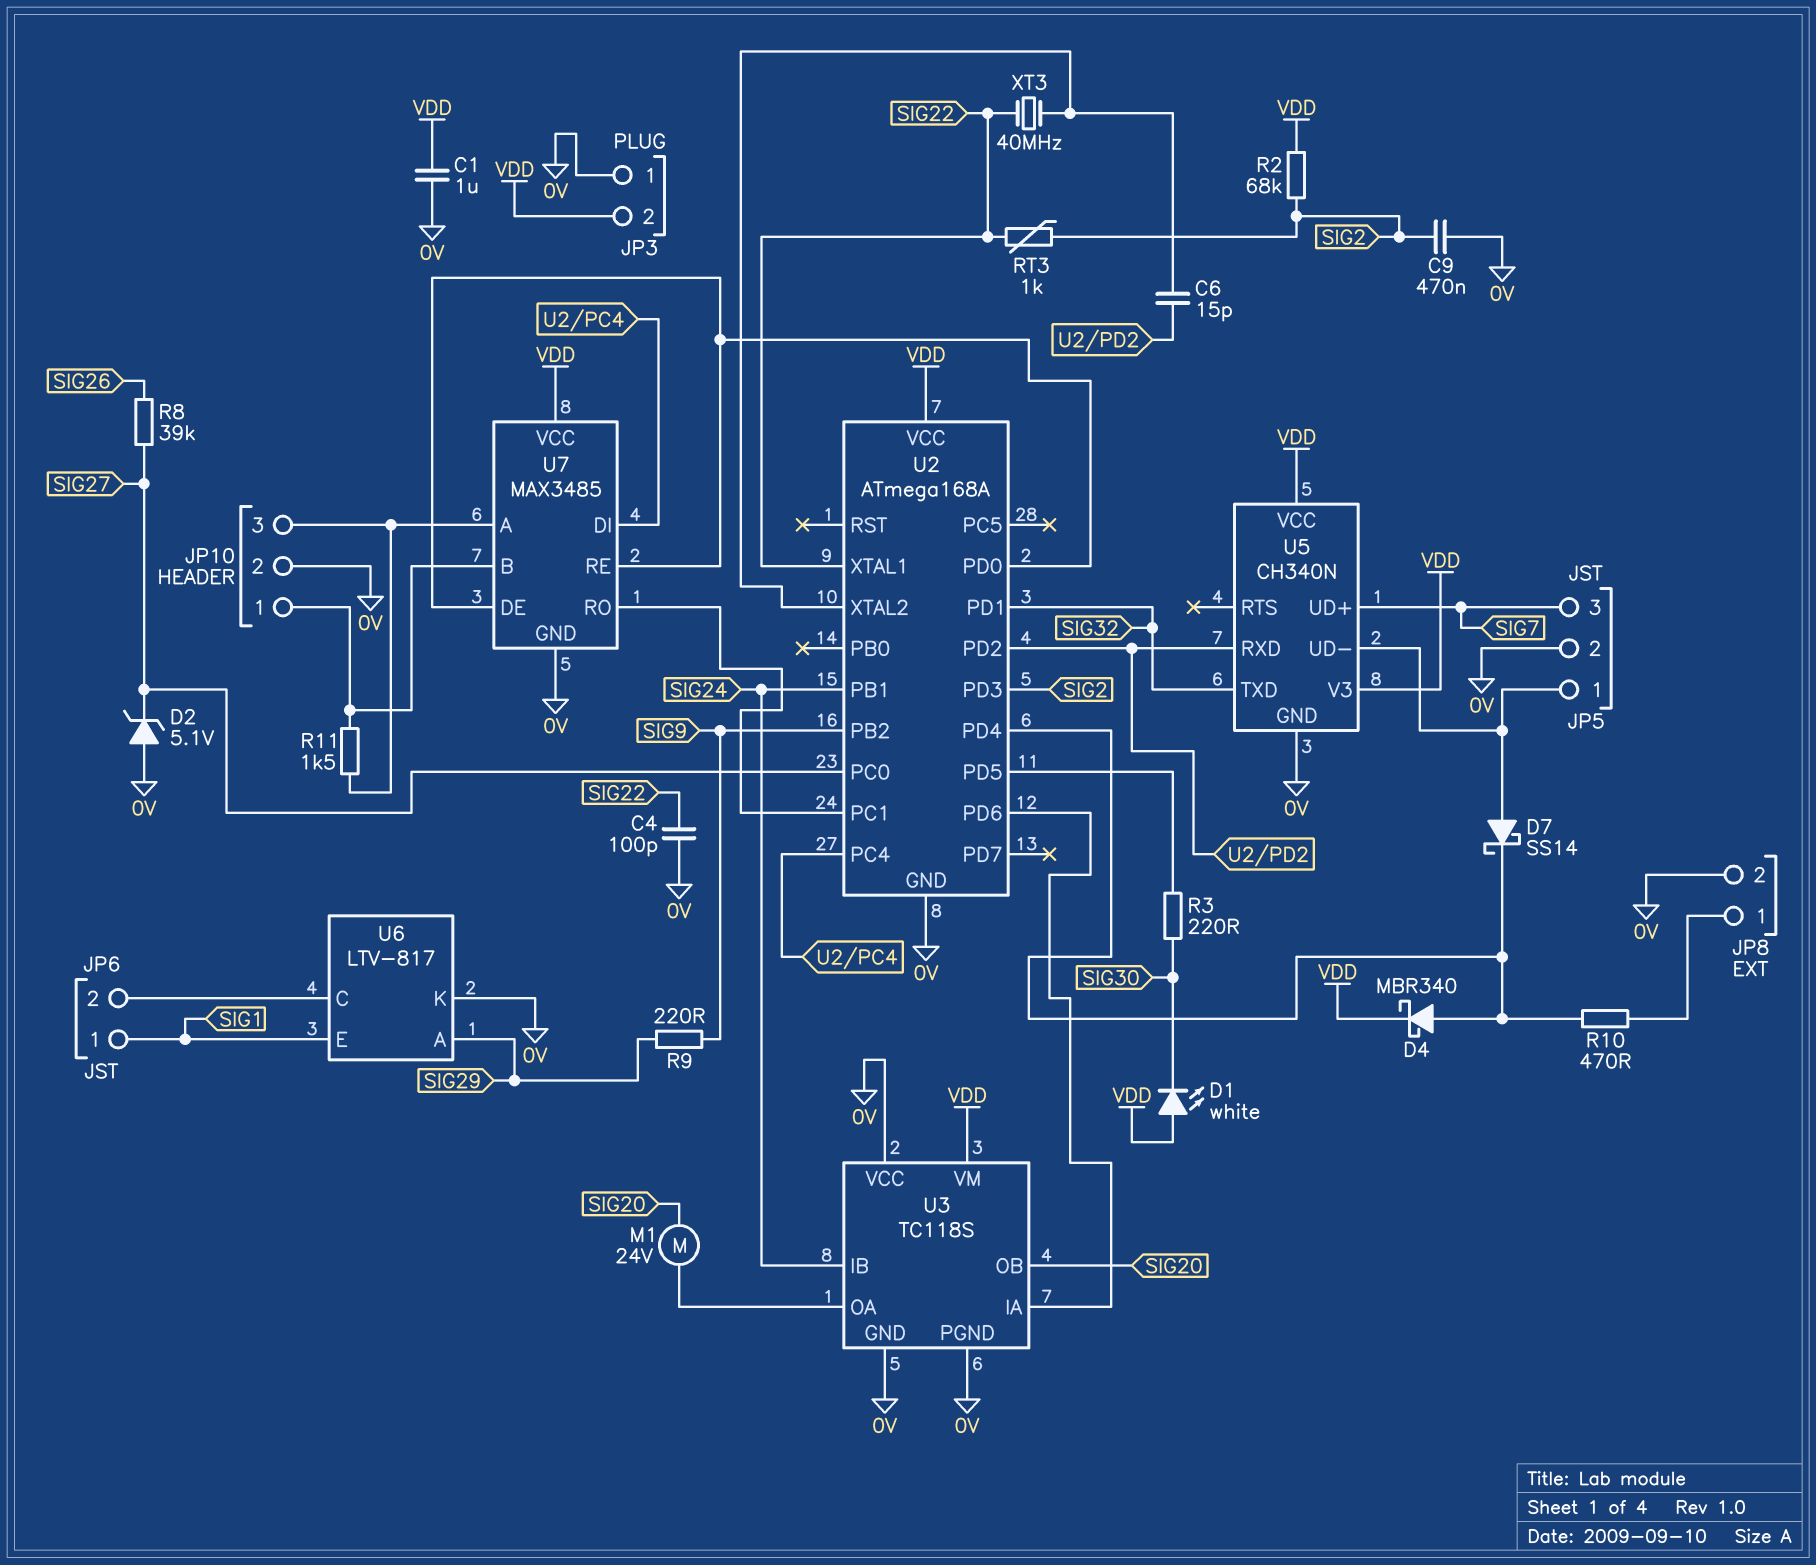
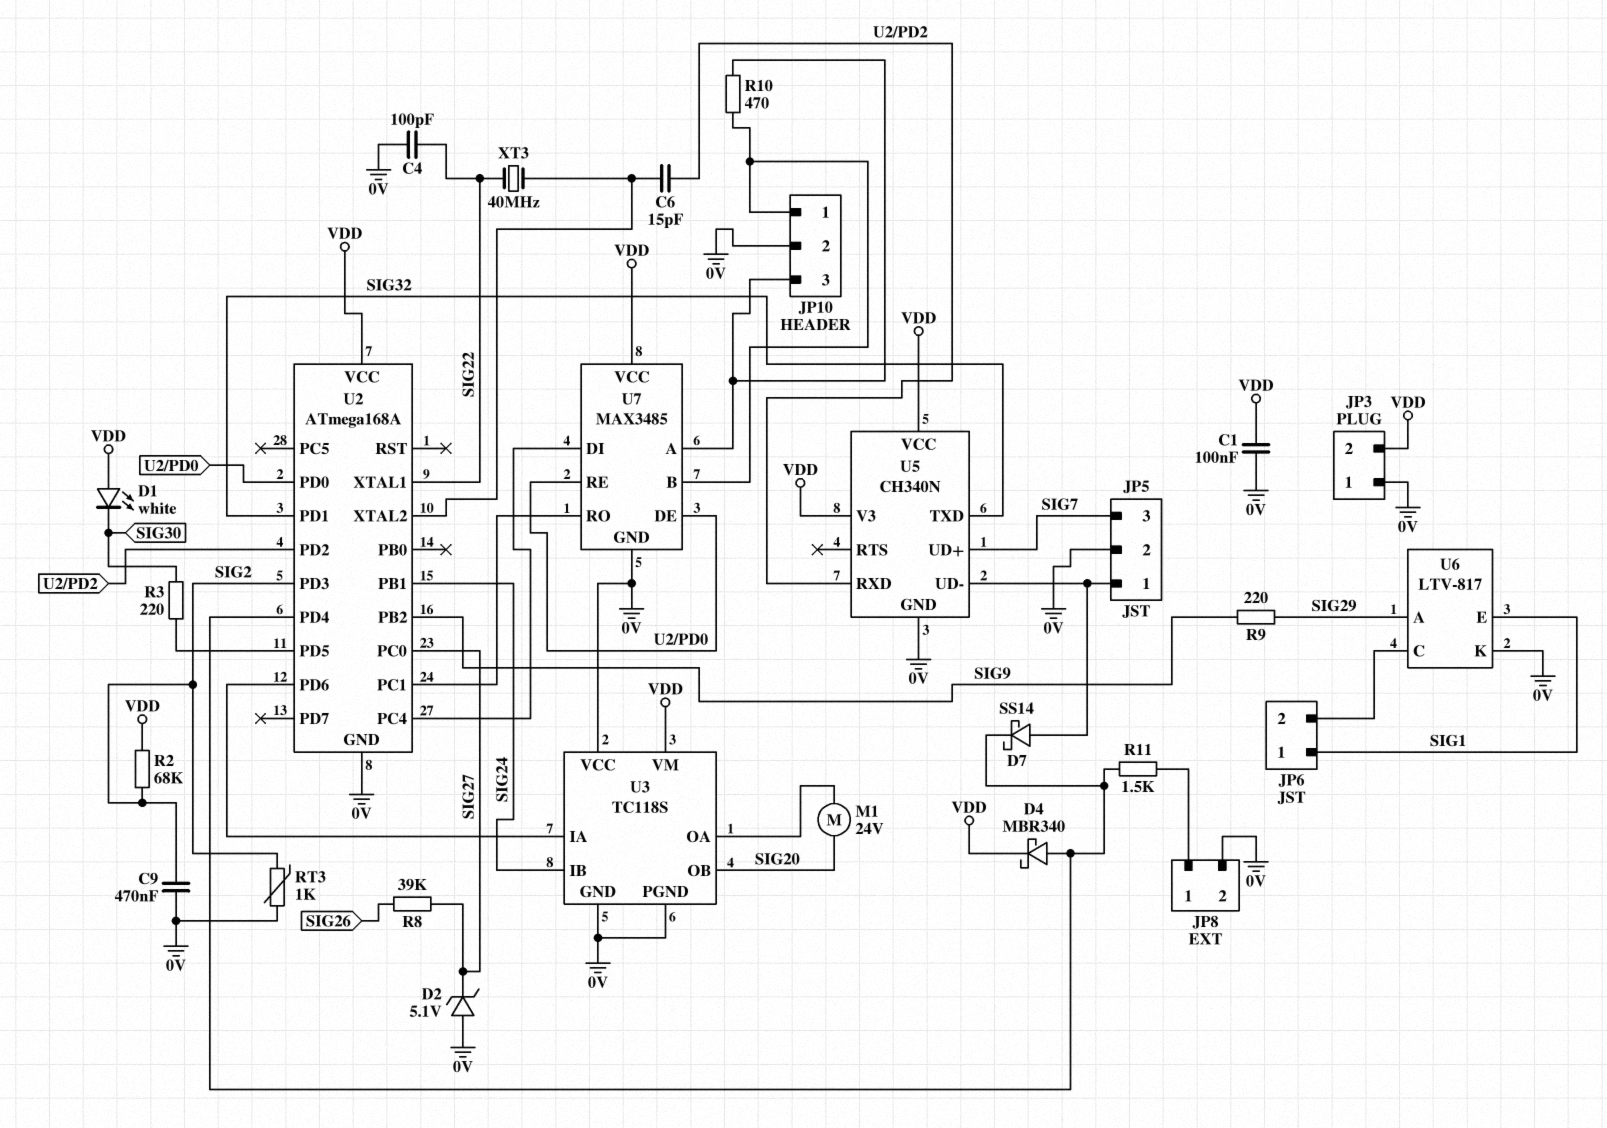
C1: 1uF (0V, VDD) -> 100nF (0V, VDD)
R10: 470 (JP8/1, U2/PD4) -> 470 (JP10/1, JP10/3)
R11: 1.5k (JP10/1, JP10/3) -> 1.5k (JP8/1, U2/PD4)
RT3: 1k (SIG2, SIG22) -> 1k (0V, SIG2)

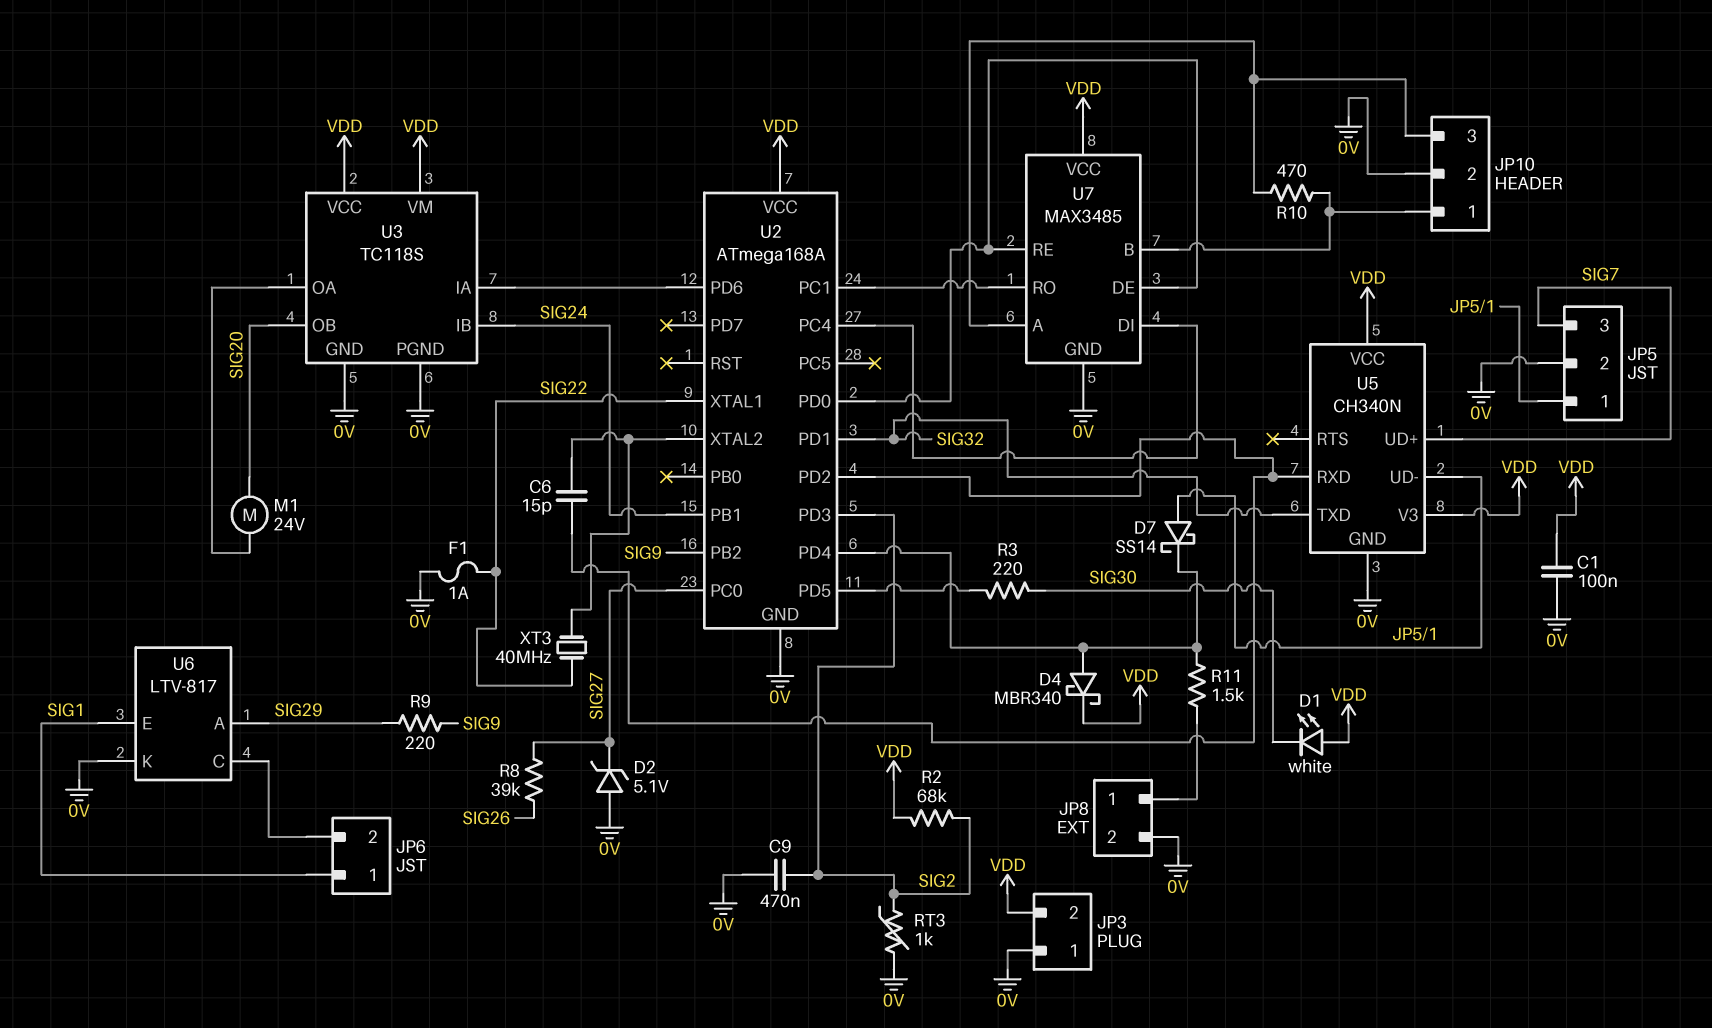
C4: 100pF (0V, SIG22) -> none
F1: none -> 1A (0V, SIG22)
U3 pin VCC: 0V -> VDD

